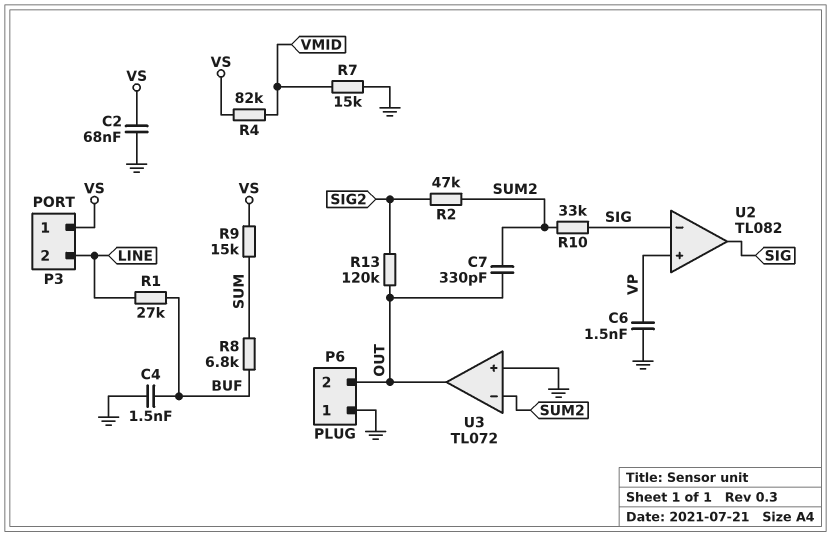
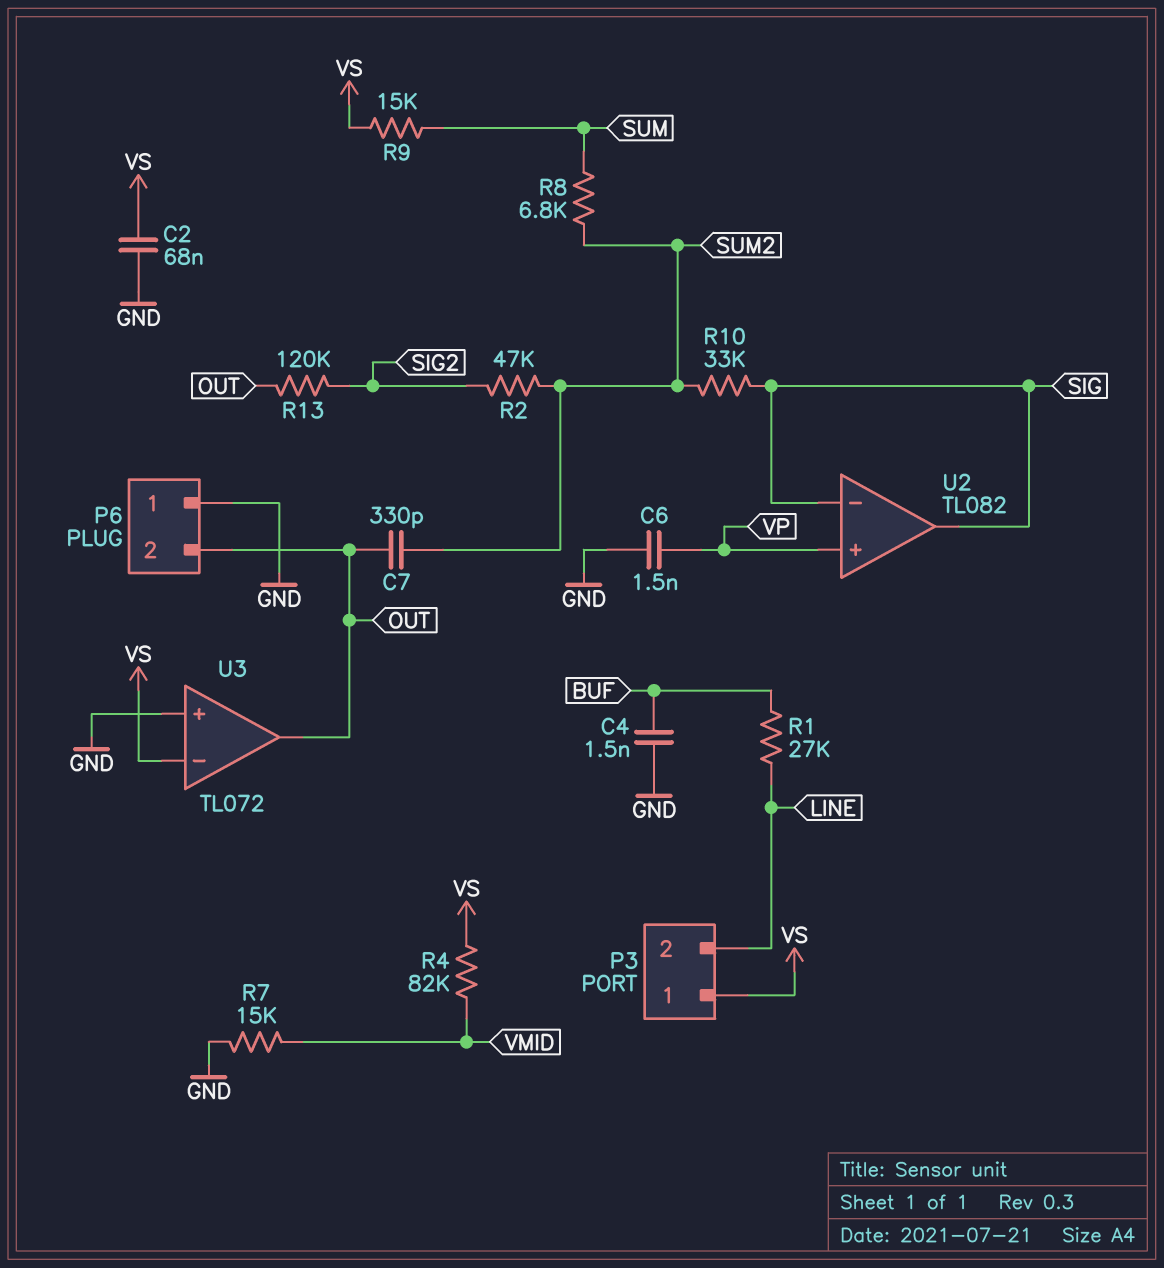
R8: 6.8k (BUF, SUM) -> 6.8k (SUM, SUM2)
U3 pin in-: SUM2 -> VS

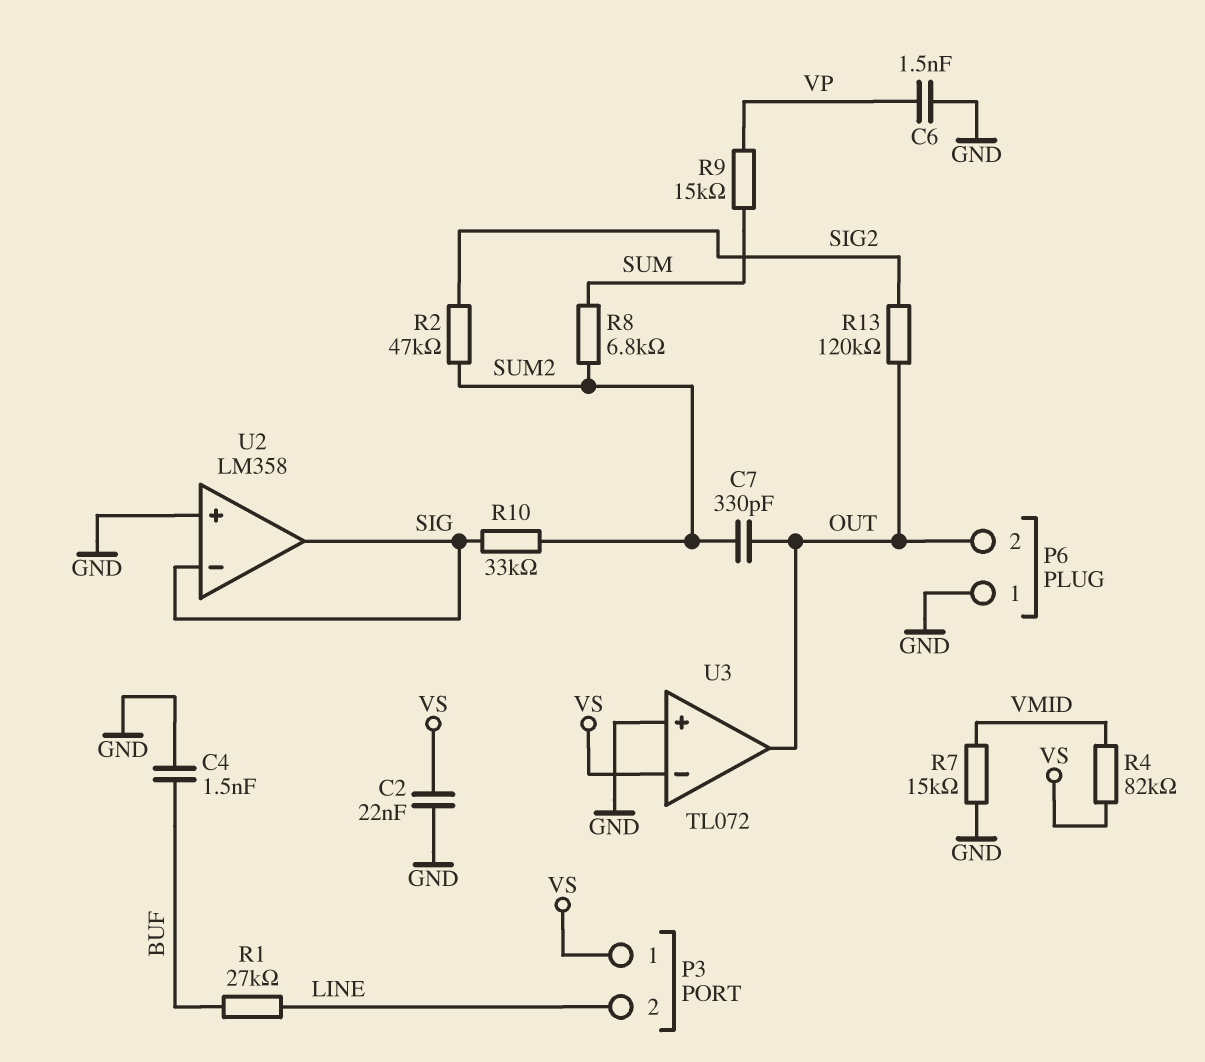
C2: 68nF (GND, VS) -> 22nF (GND, VS)
R9: 15k (SUM, VS) -> 15k (SUM, VP)
U2: TL082 -> LM358
U2 pin in+: VP -> GND

